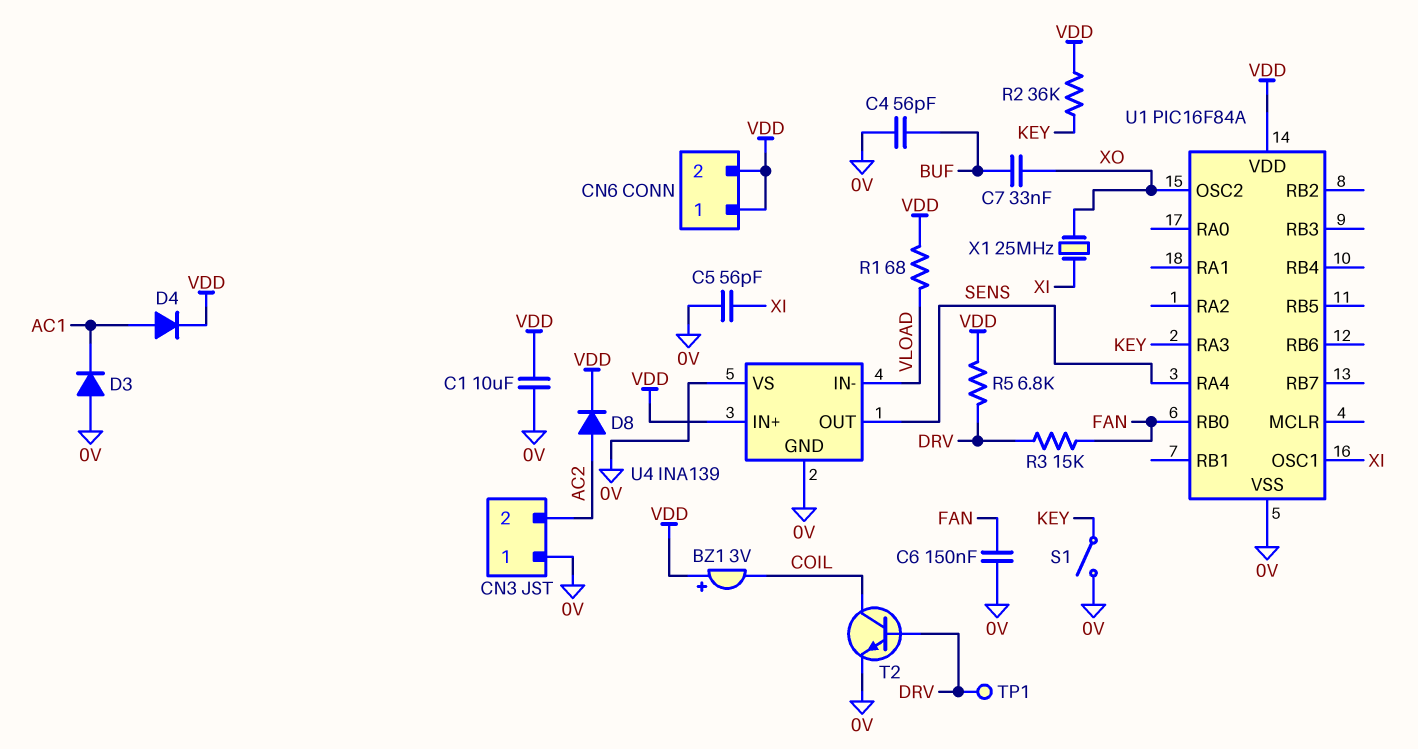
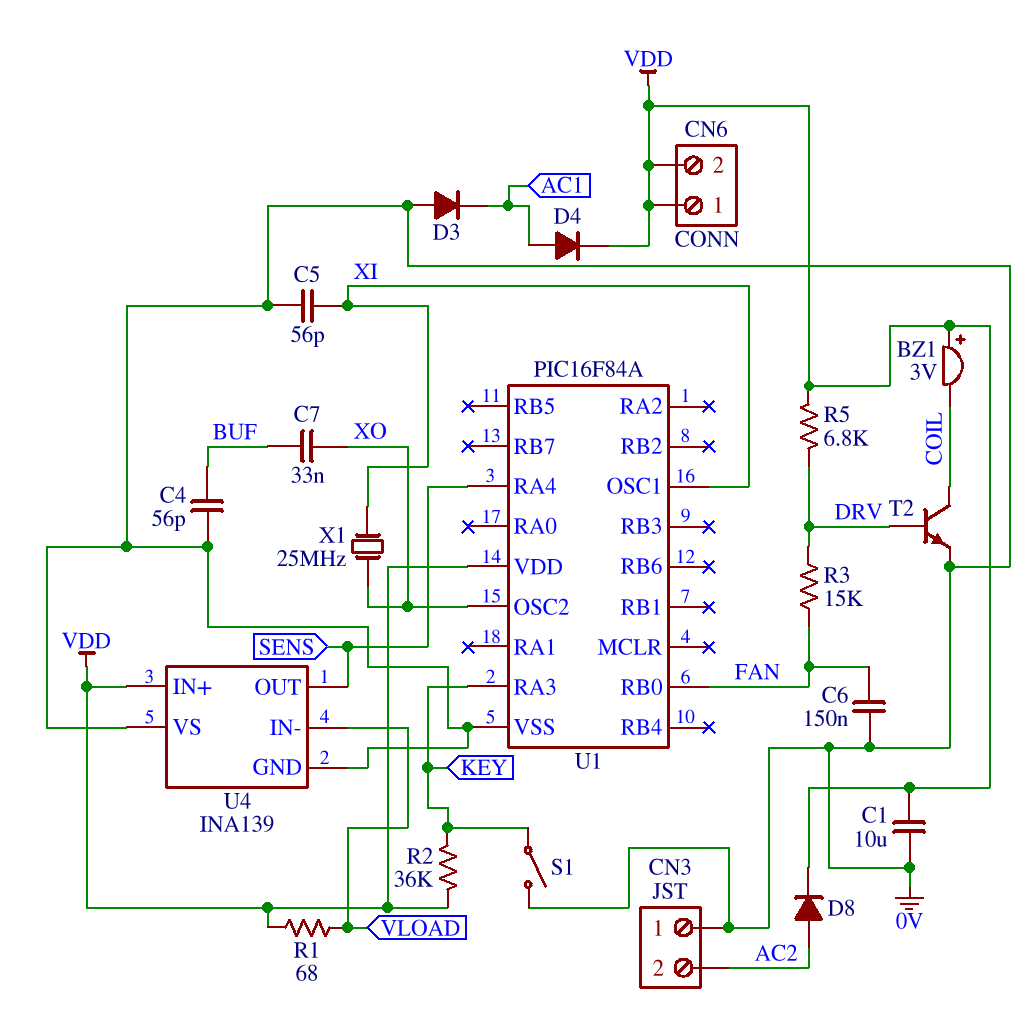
TP1: test point (DRV) -> none

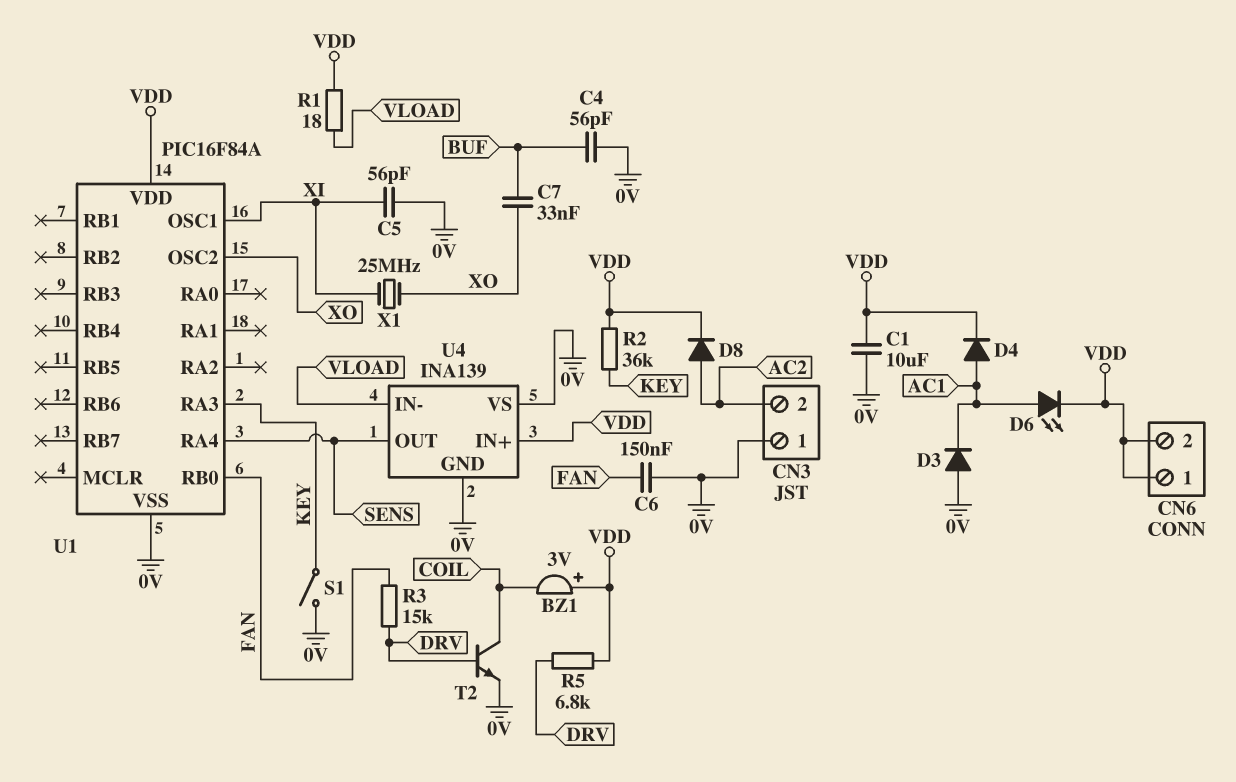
D6: none -> LED (A AC1, K VDD)
R1: 68 (VDD, VLOAD) -> 18 (VDD, VLOAD)

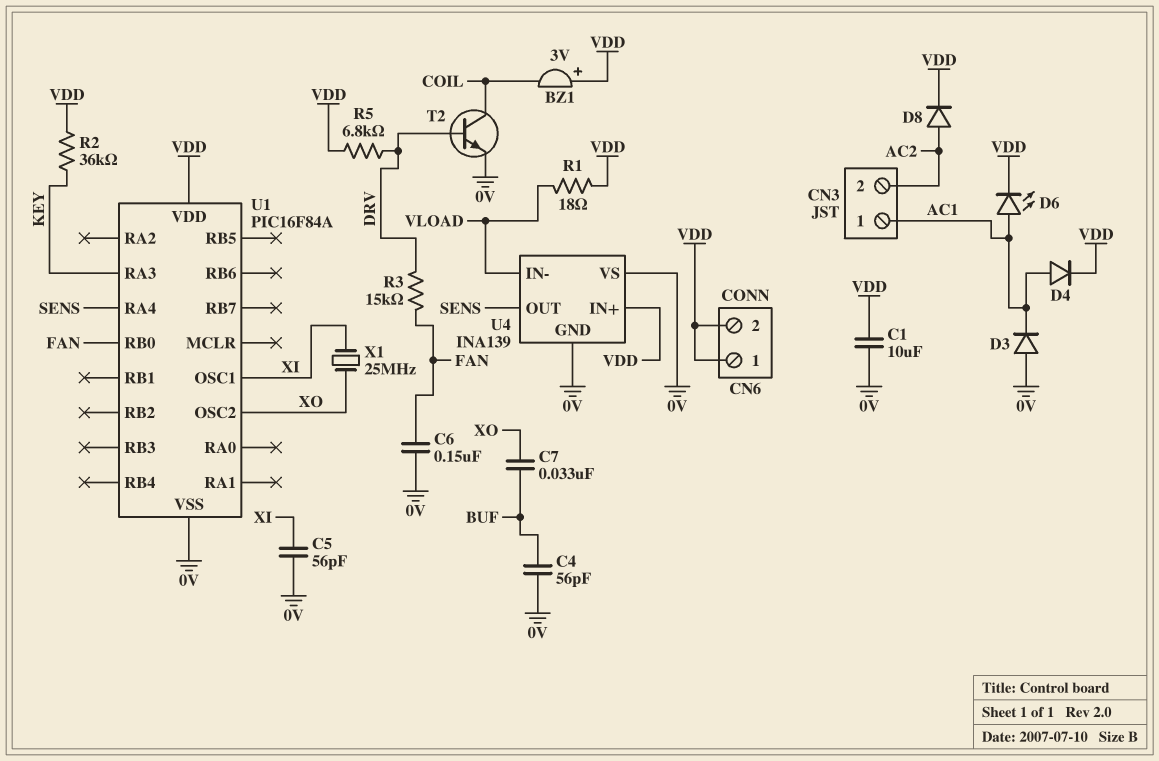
CN3 pin 1: 0V -> AC1
S1: switch (0V, KEY) -> none

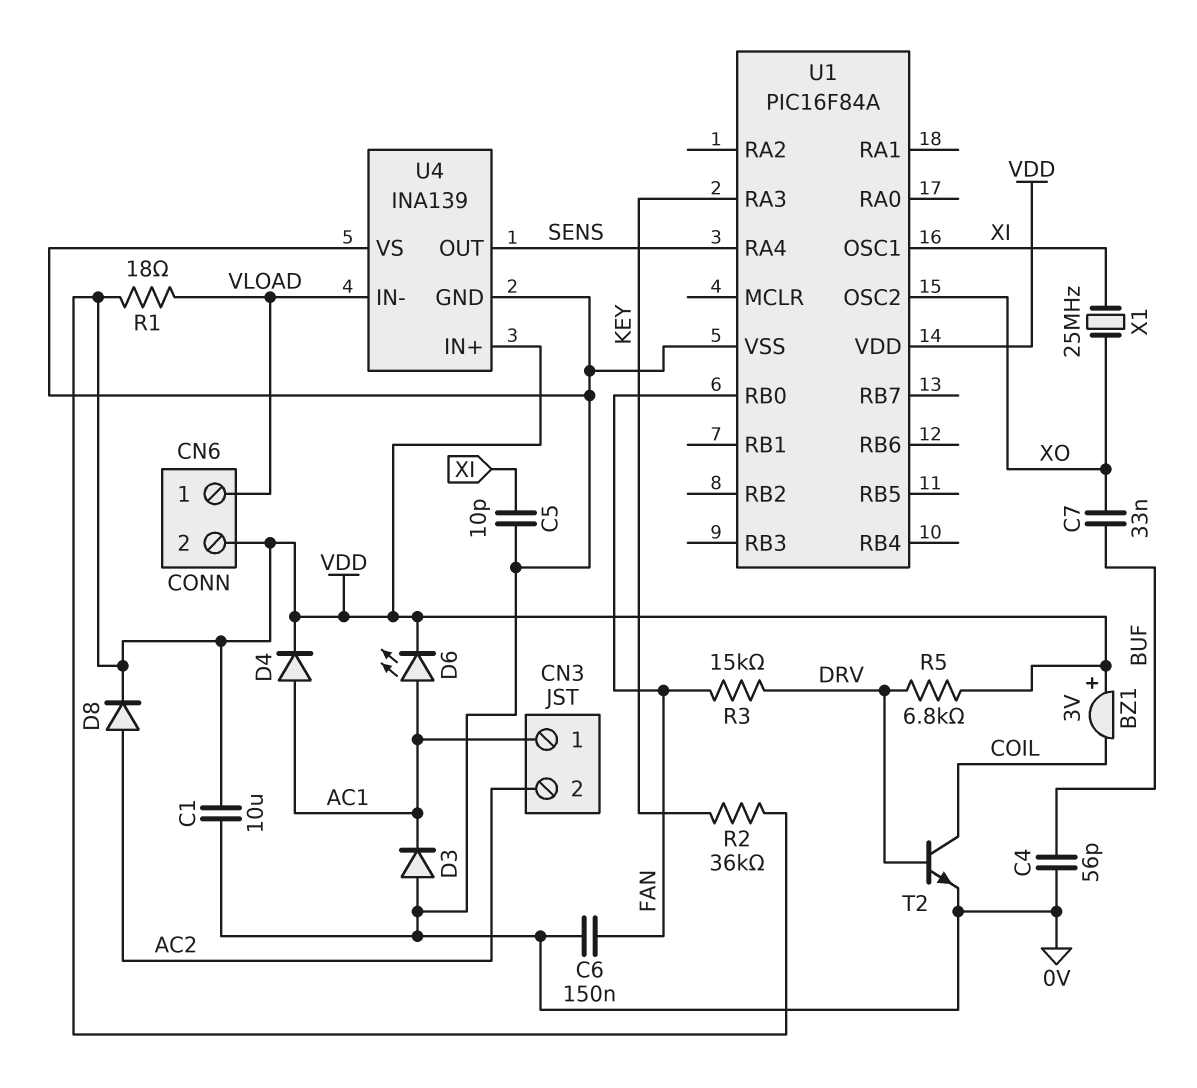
C5: 56pF (0V, XI) -> 10pF (0V, XI)
CN6 pin 1: VDD -> VLOAD

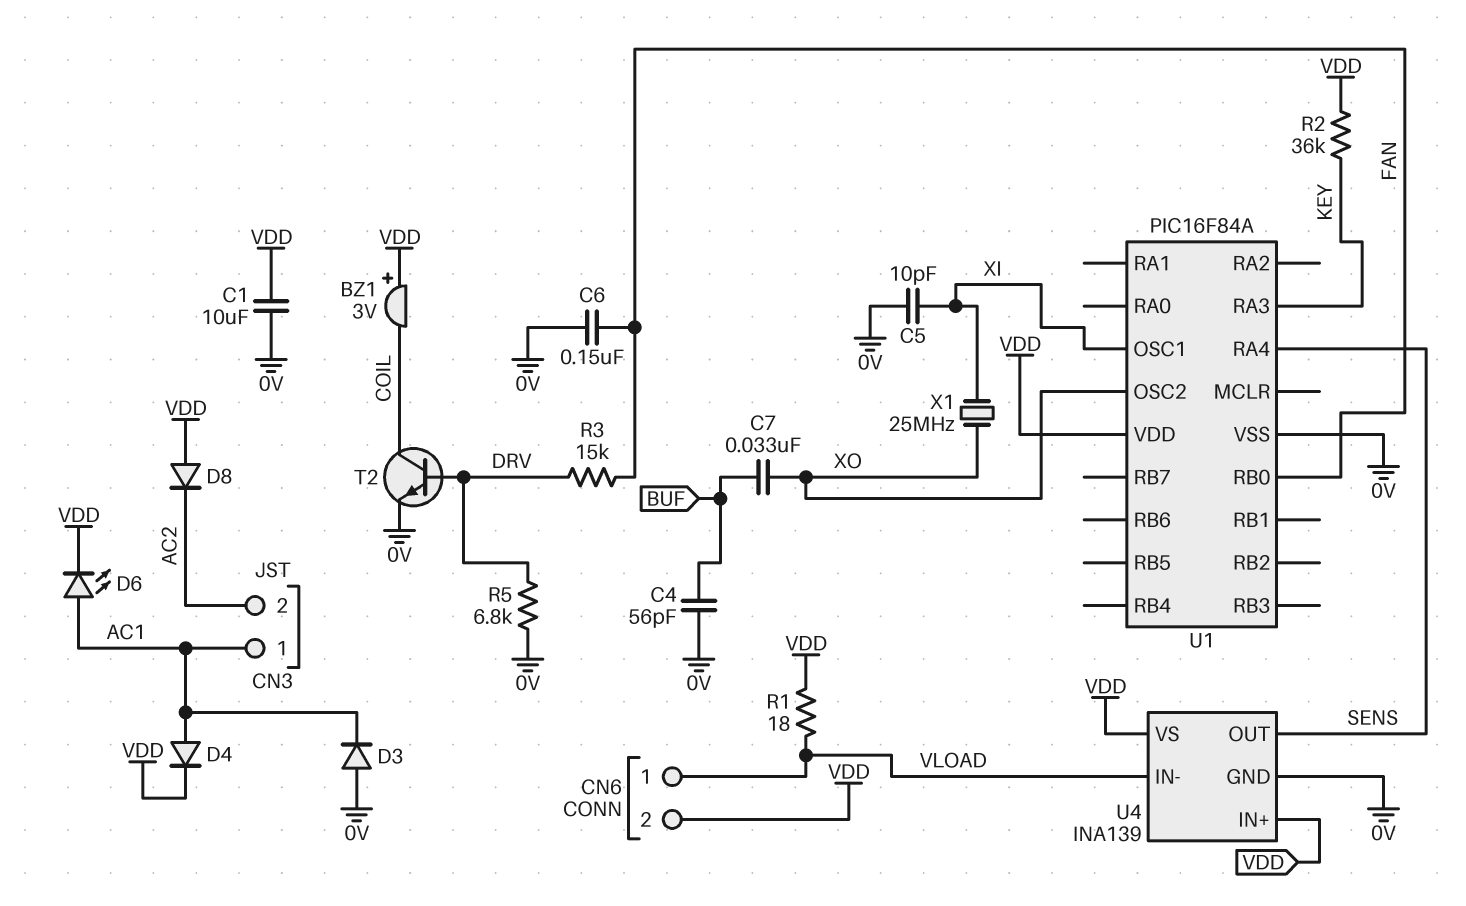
D8: diode (A AC2, K VDD) -> diode (A VDD, K AC2)
R5: 6.8k (DRV, VDD) -> 6.8k (0V, DRV)
U4 pin VS: 0V -> VDD

